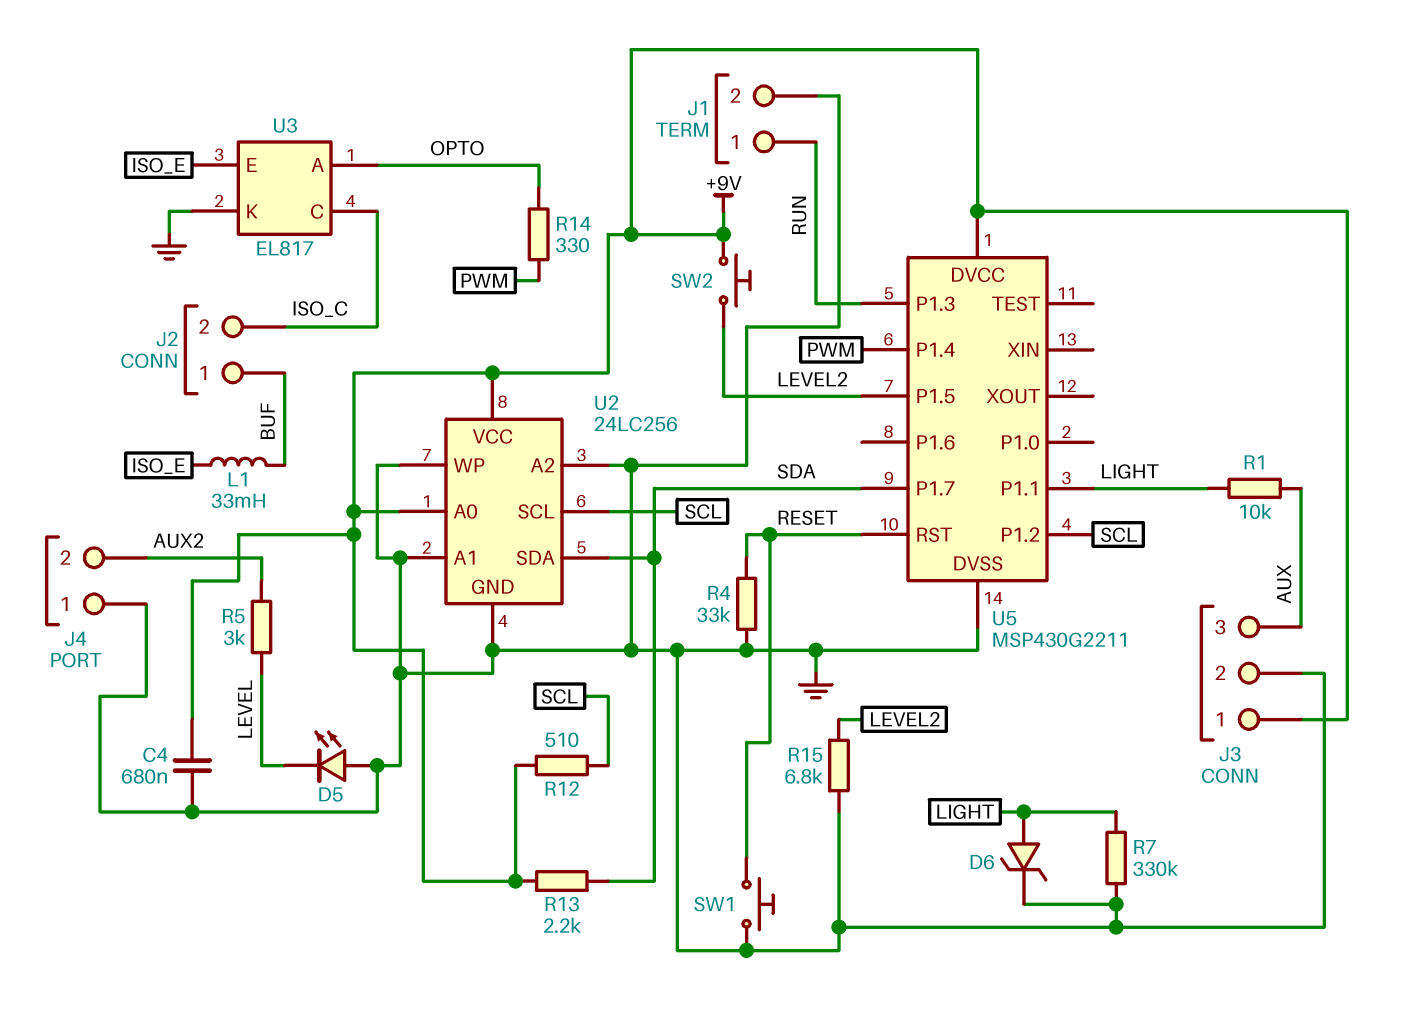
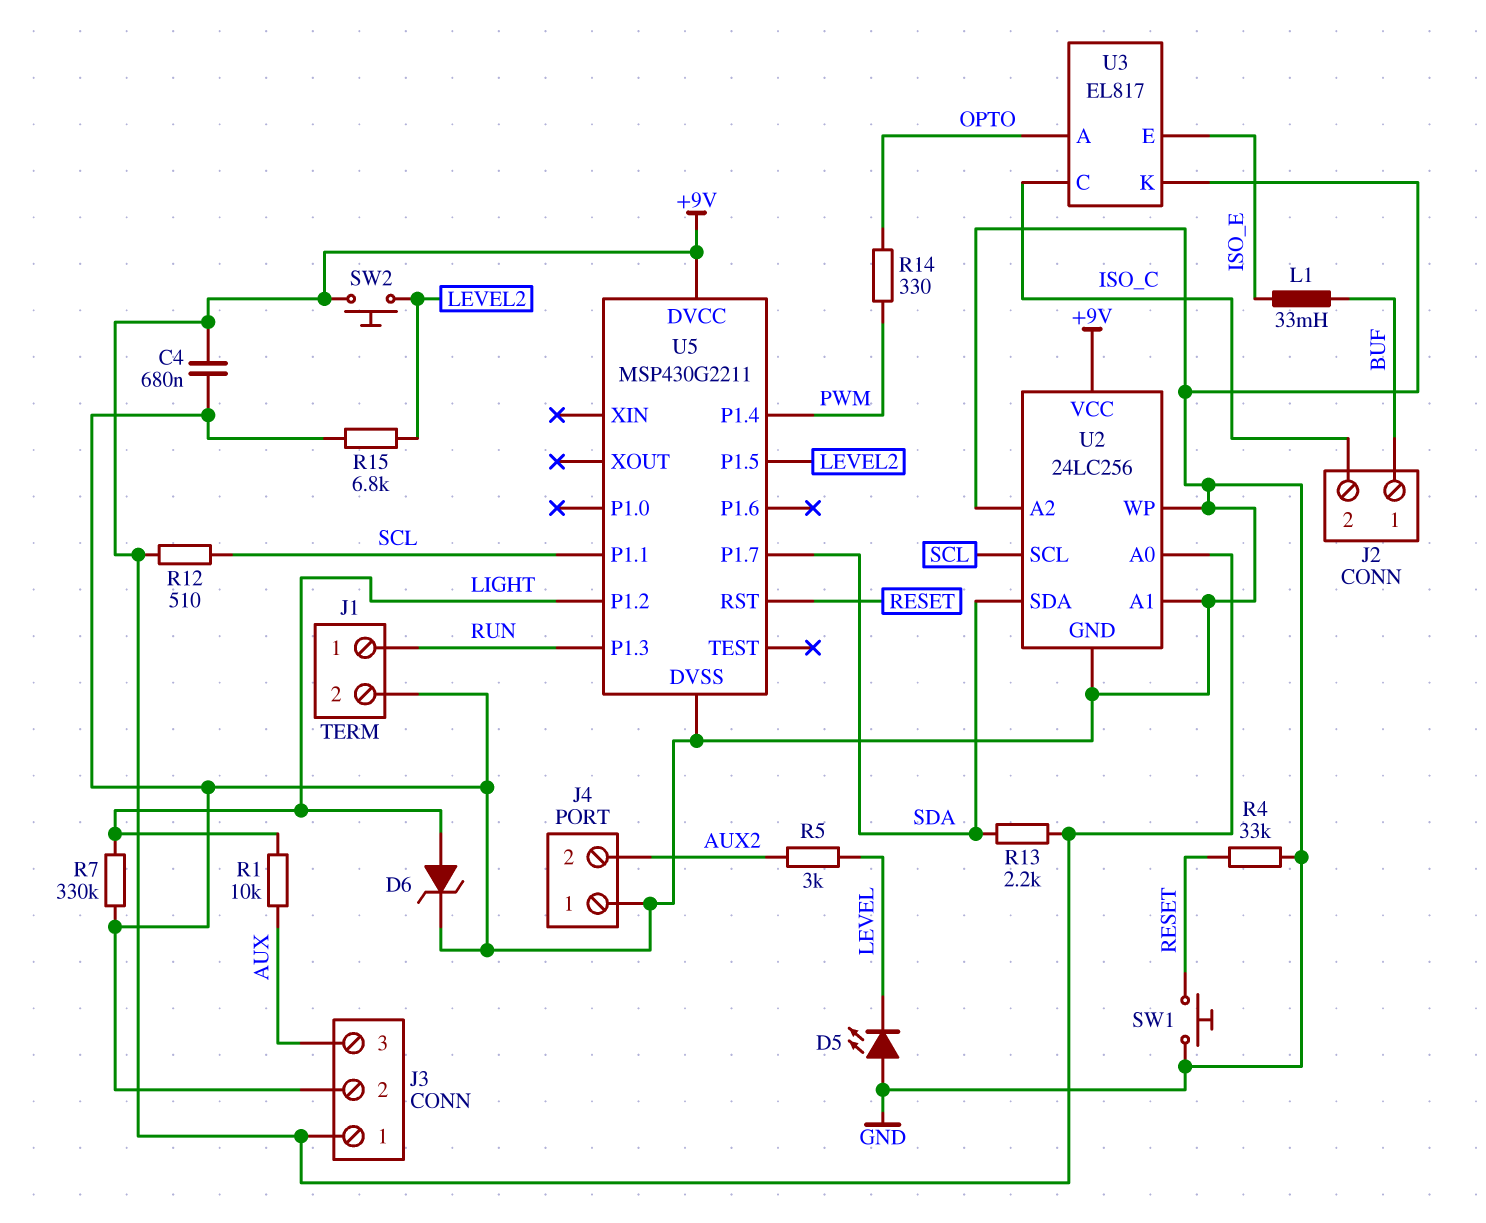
U5 pin P1.1: LIGHT -> SCL
U5 pin P1.2: SCL -> LIGHT

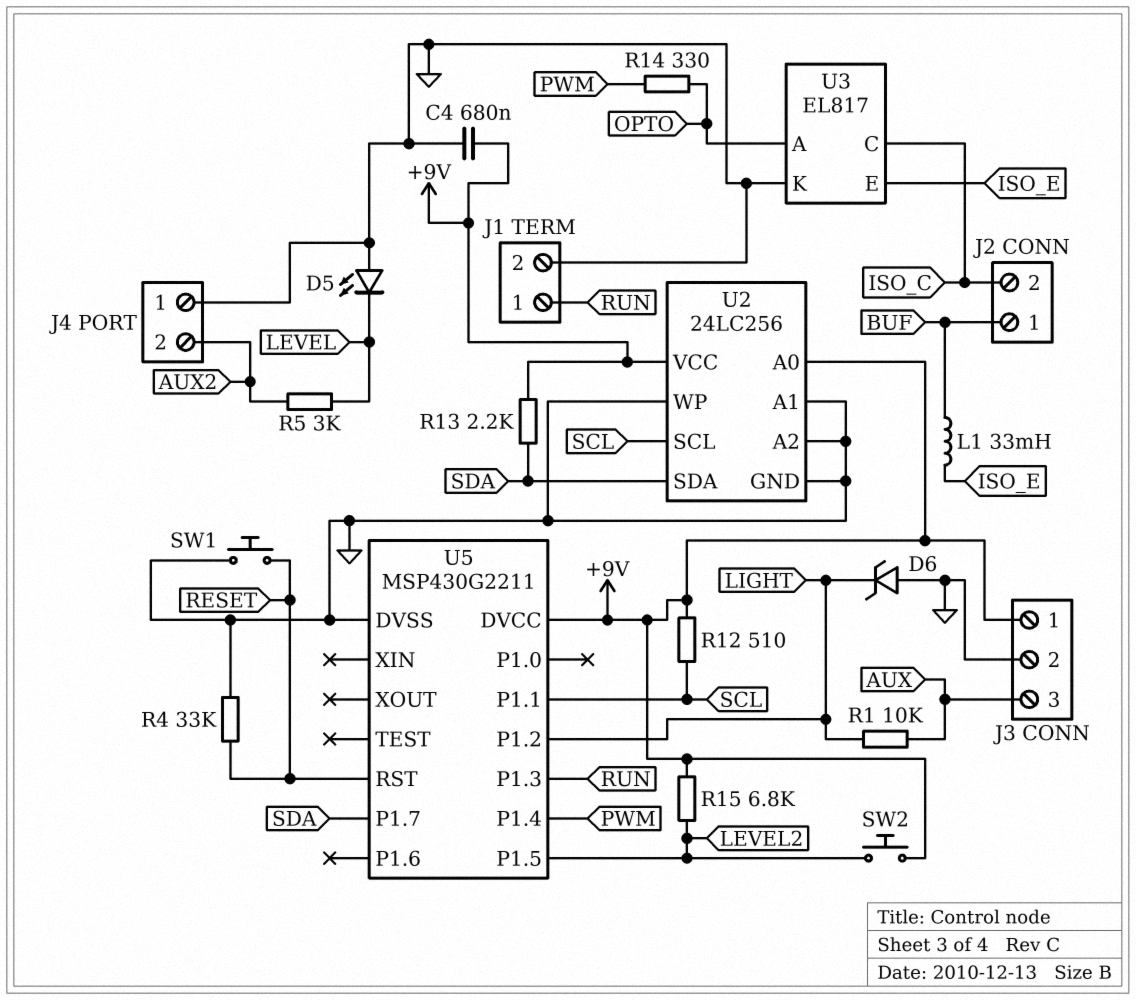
D6: zener (A LIGHT, K GND) -> zener (A GND, K LIGHT)
R7: 330k (GND, LIGHT) -> none
R15: 6.8k (GND, LEVEL2) -> 6.8k (+9V, LEVEL2)

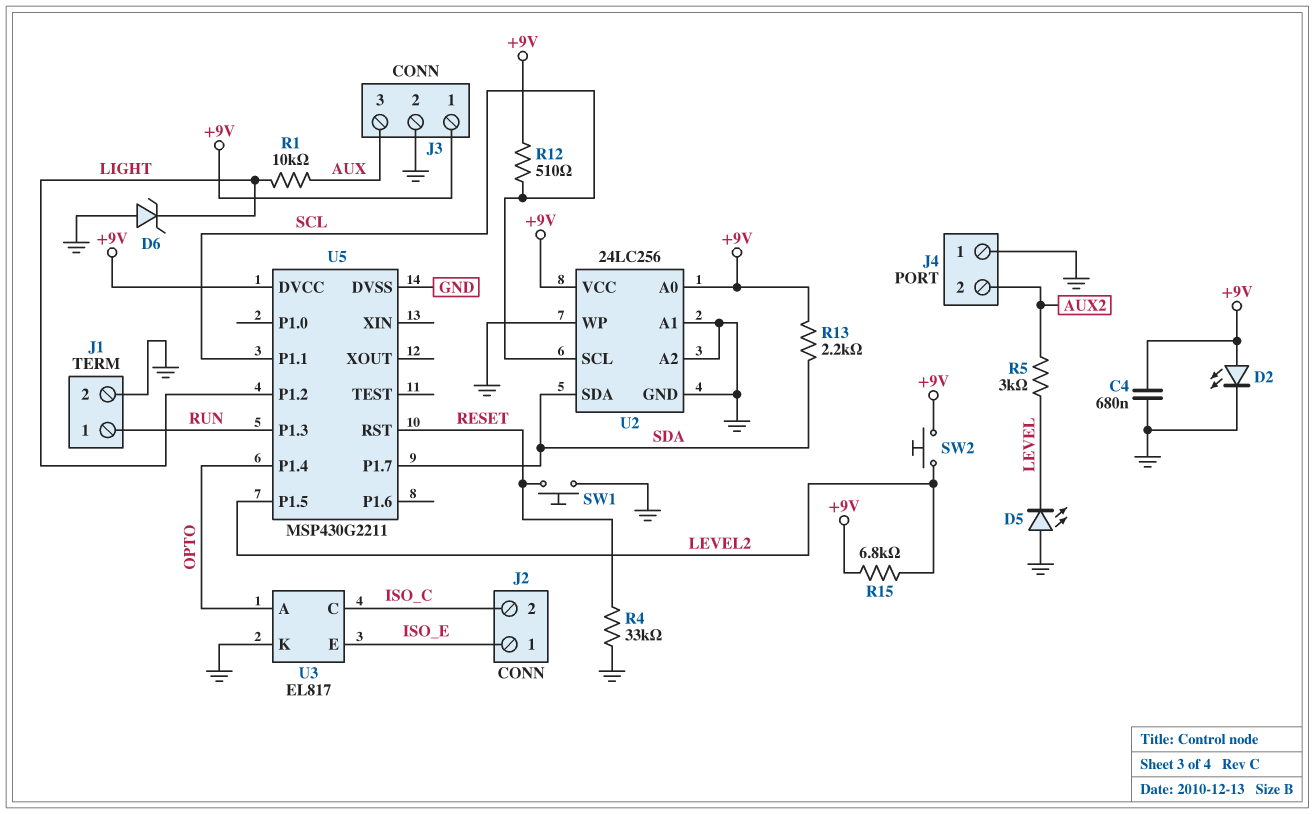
D2: none -> LED (A +9V, K GND)
J2 pin 1: BUF -> ISO_E
L1: 33mH (BUF, ISO_E) -> none
R14: 330 (OPTO, PWM) -> none
U5 pin P1.4: PWM -> OPTO

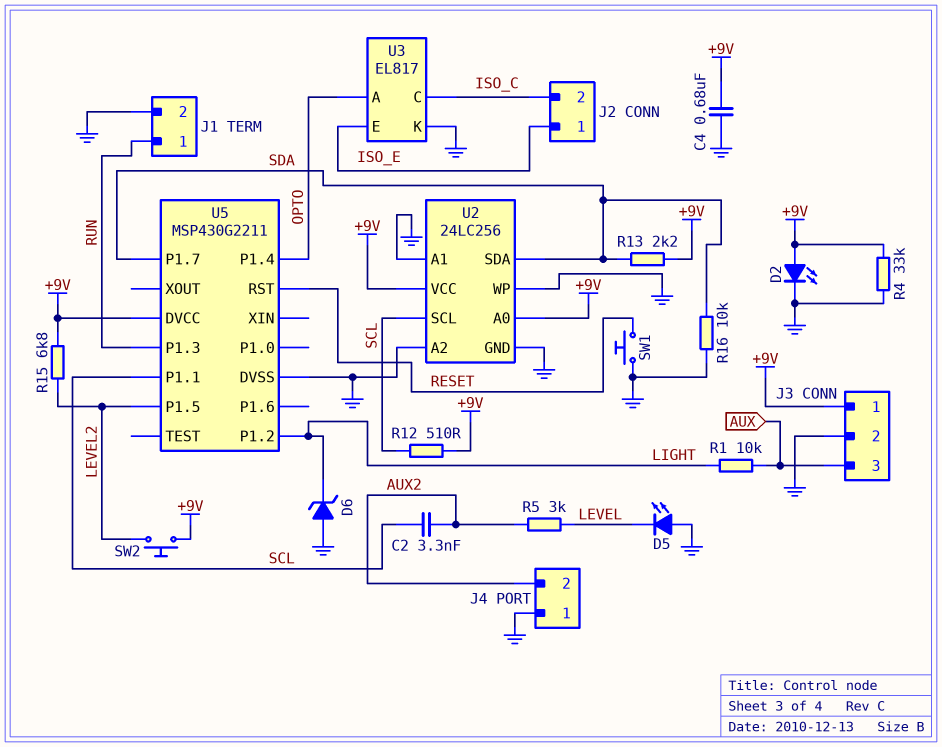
C2: none -> 3.3nF (AUX2, SCL)
R4: 33k (GND, RESET) -> 33k (+9V, GND)
R16: none -> 10k (GND, SDA)

